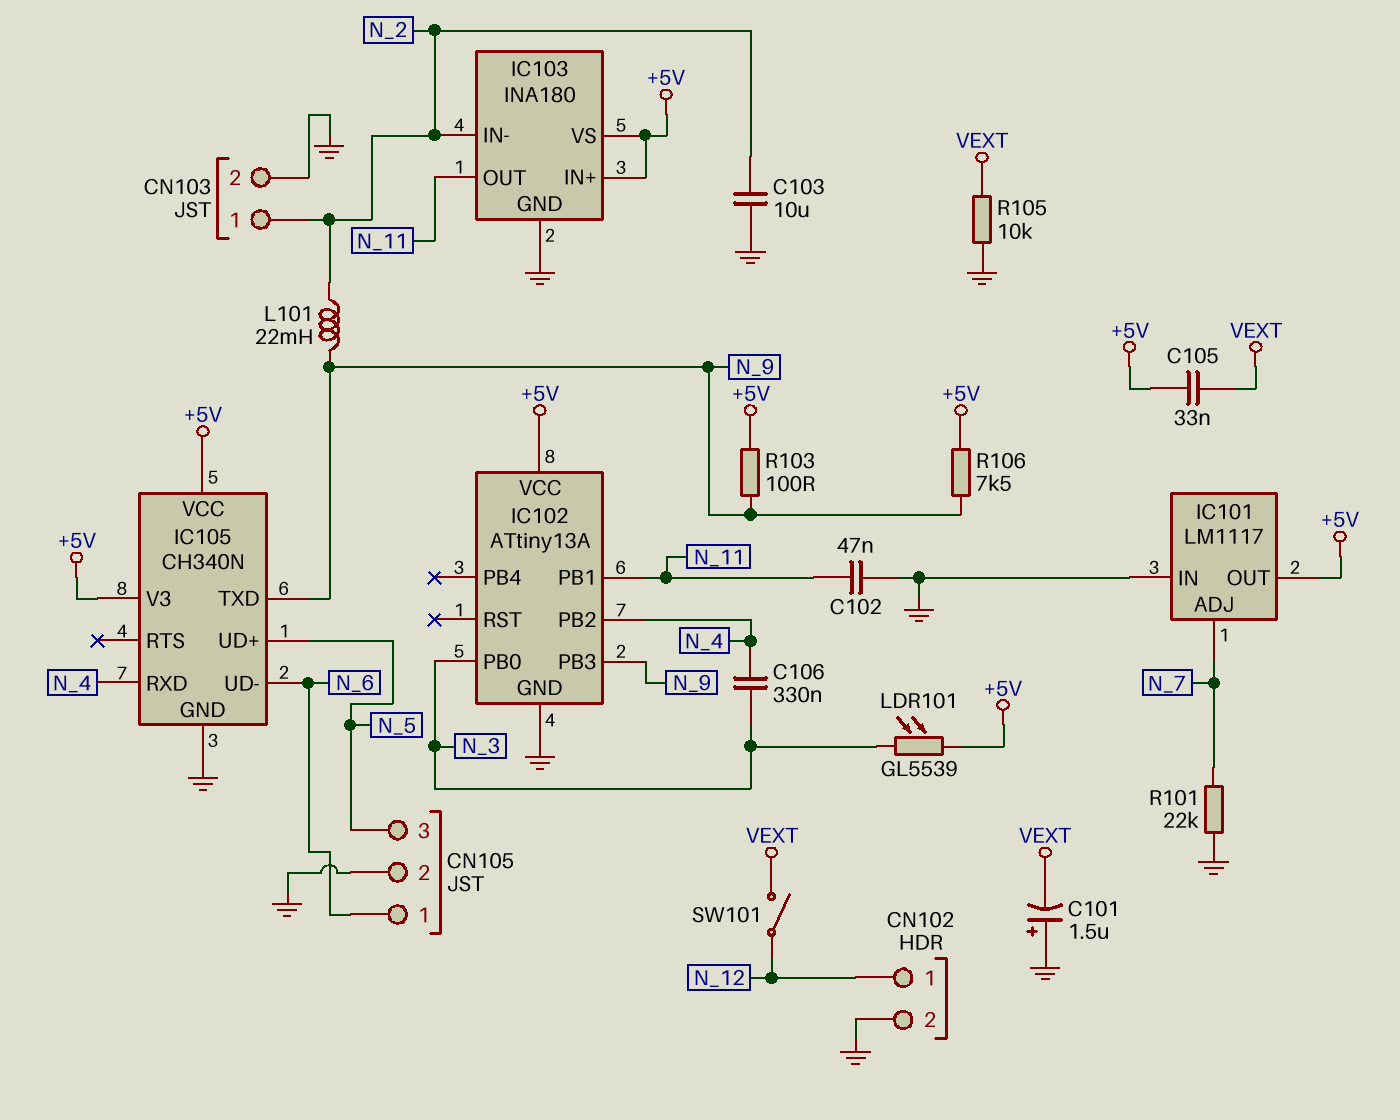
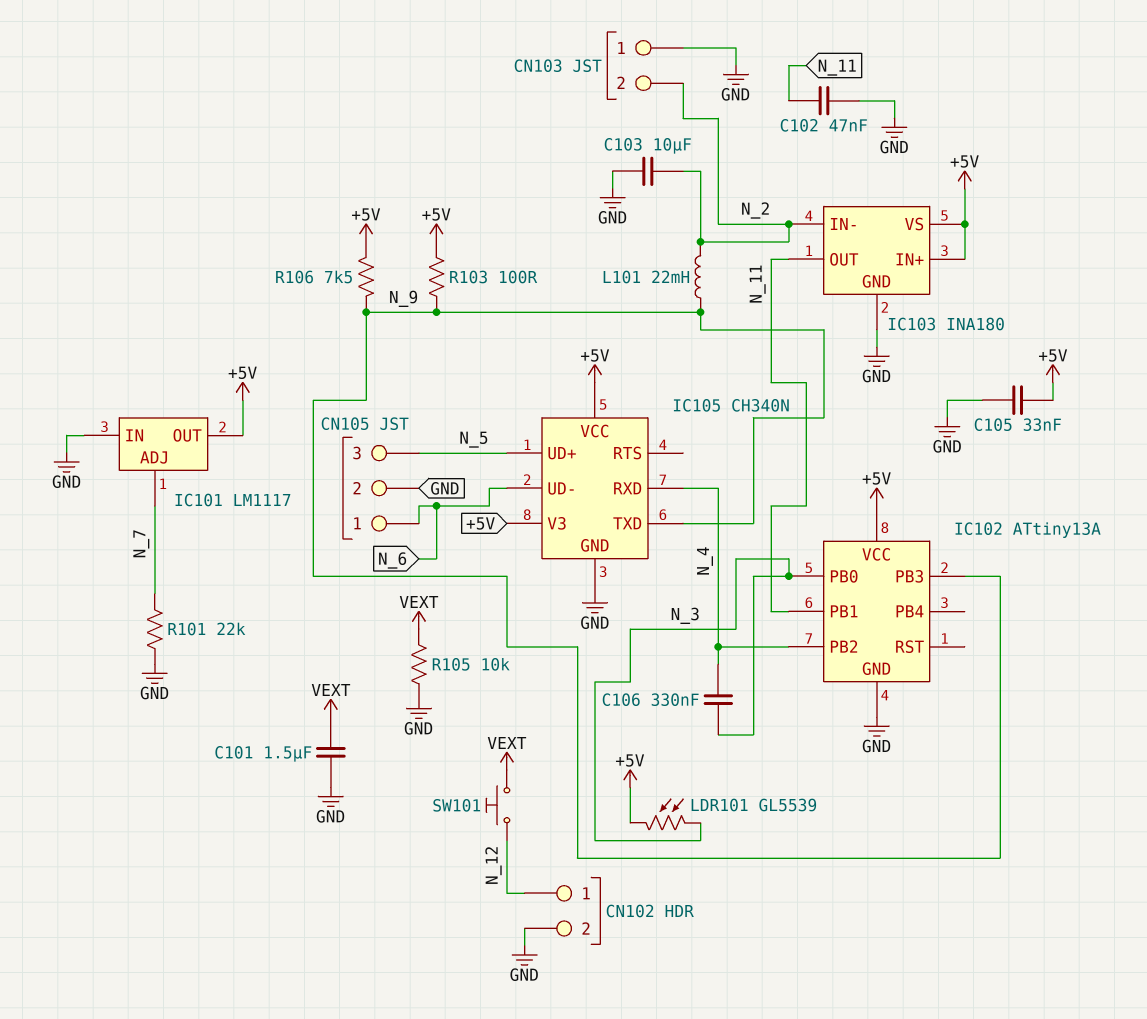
C101: 1.5uF (plus GND, minus VEXT) -> 1.5uF (GND, VEXT)
C105: 33nF (+5V, VEXT) -> 33nF (+5V, GND)
CN103 pin 1: N_2 -> GND
CN103 pin 2: GND -> N_2
SW101: switch (N_12, VEXT) -> button (N_12, VEXT)

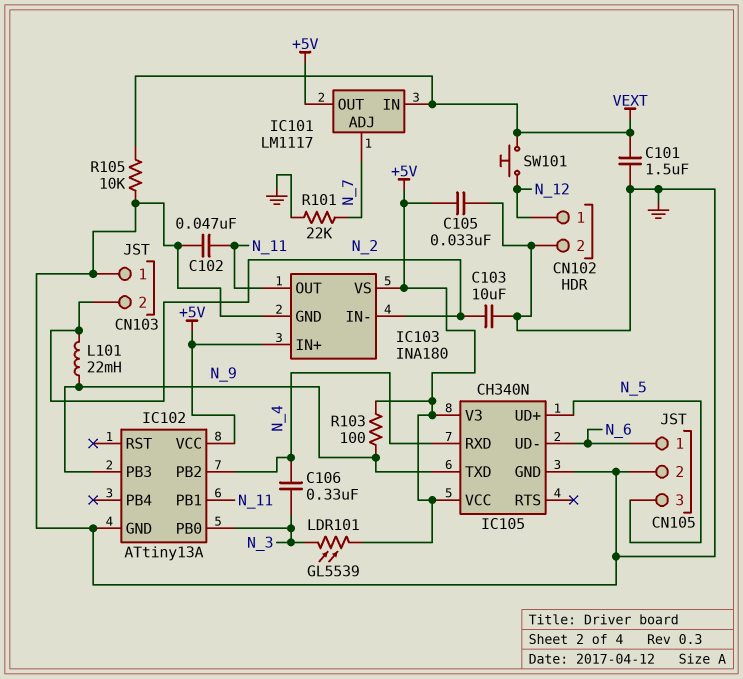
IC101 pin IN: GND -> VEXT
R106: 7.5k (+5V, N_9) -> none

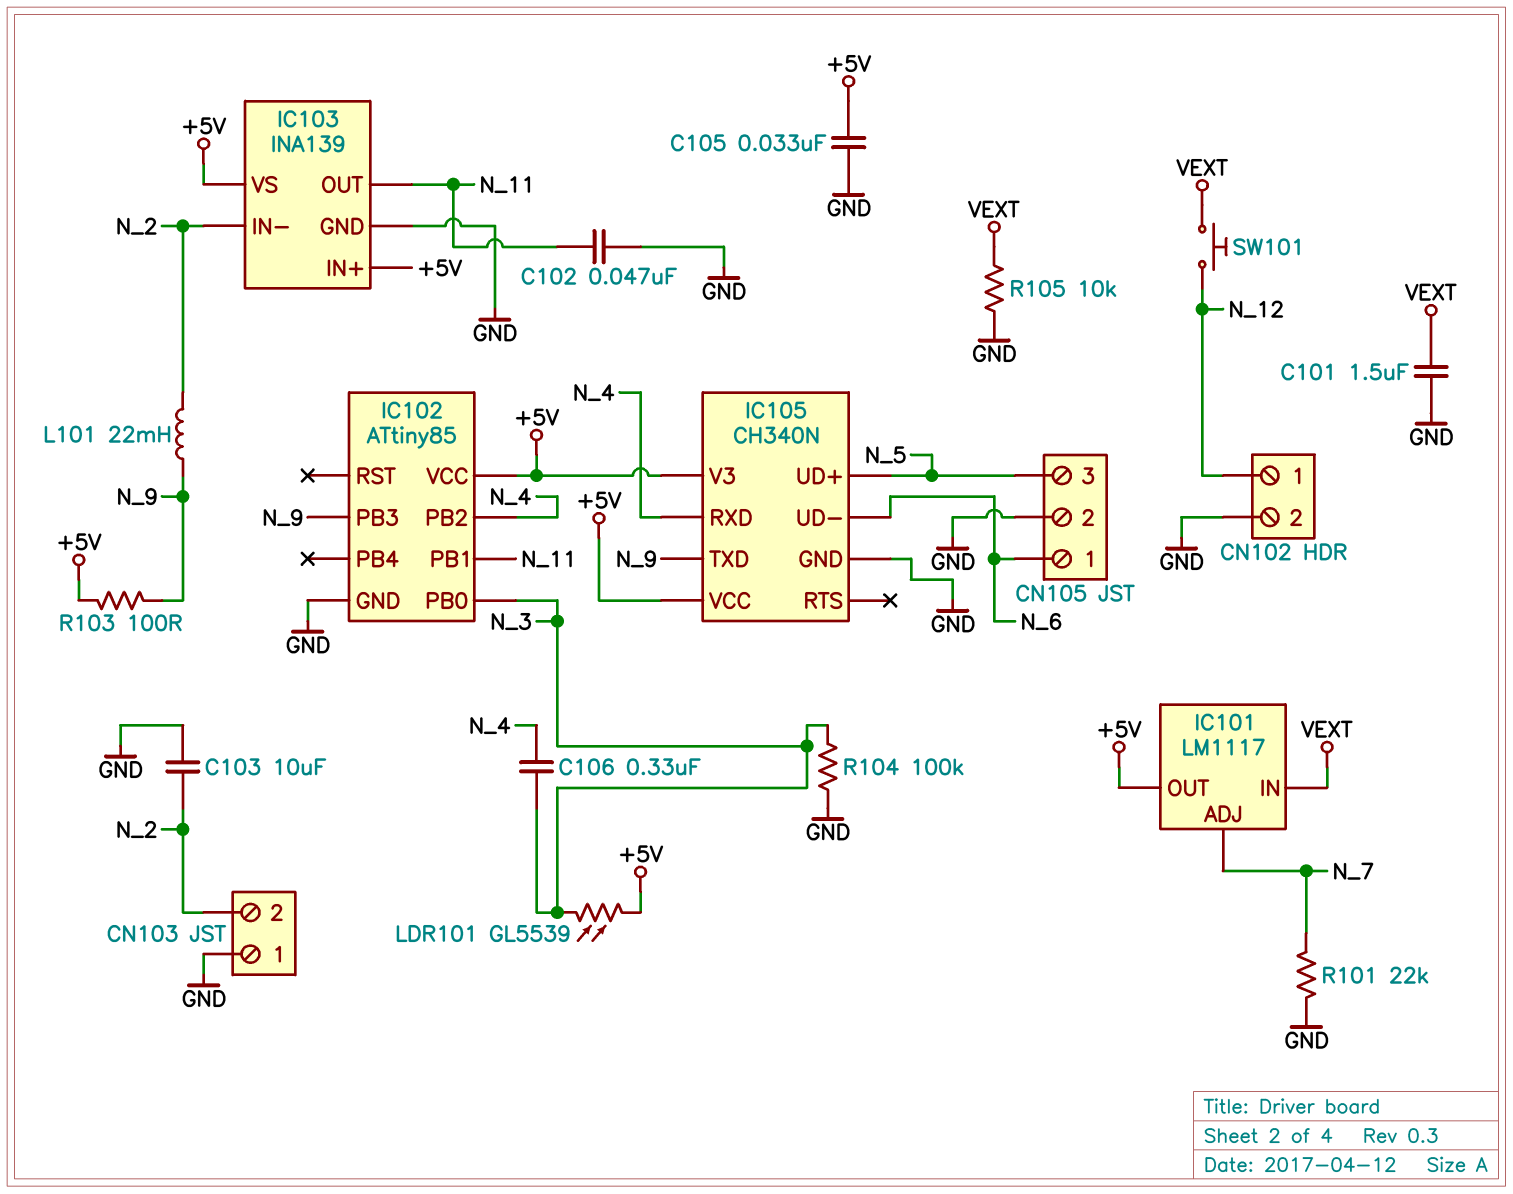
IC102: ATtiny13A -> ATtiny85
IC103: INA180 -> INA139
R104: none -> 100k (GND, N_3)

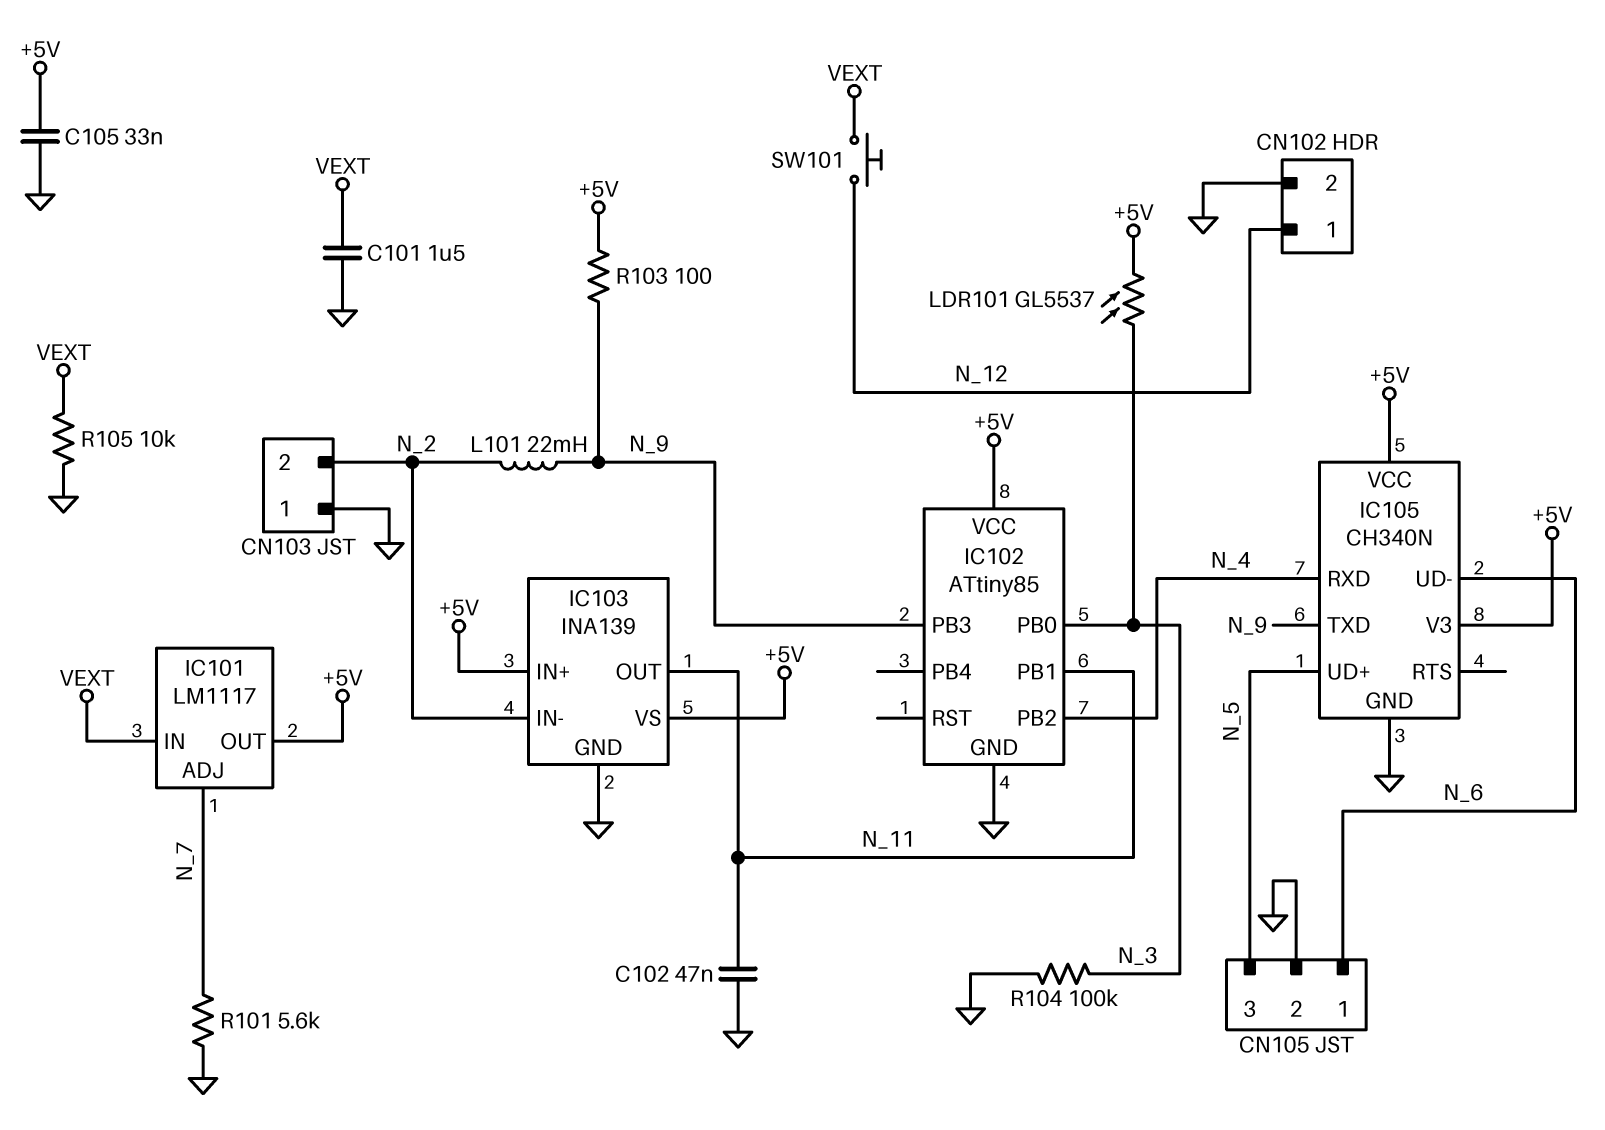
C103: 10uF (GND, N_2) -> none
C106: 330nF (N_3, N_4) -> none
LDR101: GL5539 (+5V, N_3) -> GL5537 (+5V, N_3)
R101: 22k (GND, N_7) -> 5.6k (GND, N_7)

